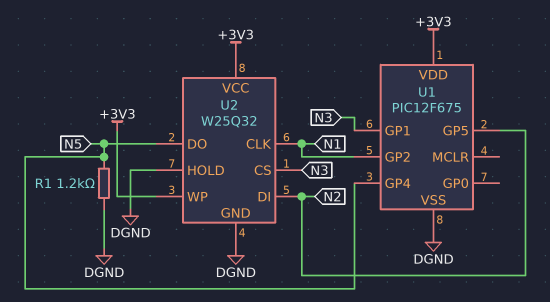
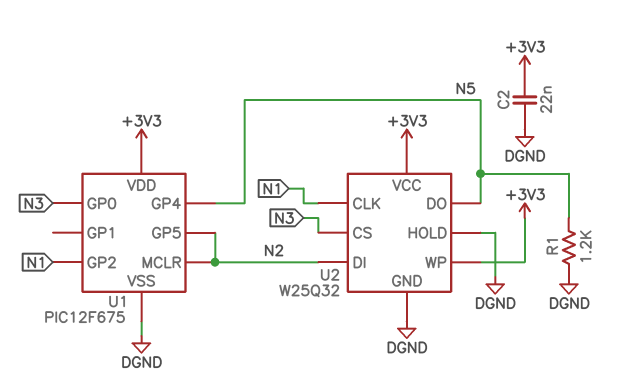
C2: none -> 22nF (+3V3, DGND)
U1 pin GP0: none -> N3
U1 pin GP1: N3 -> none
U1 pin MCLR: none -> N2

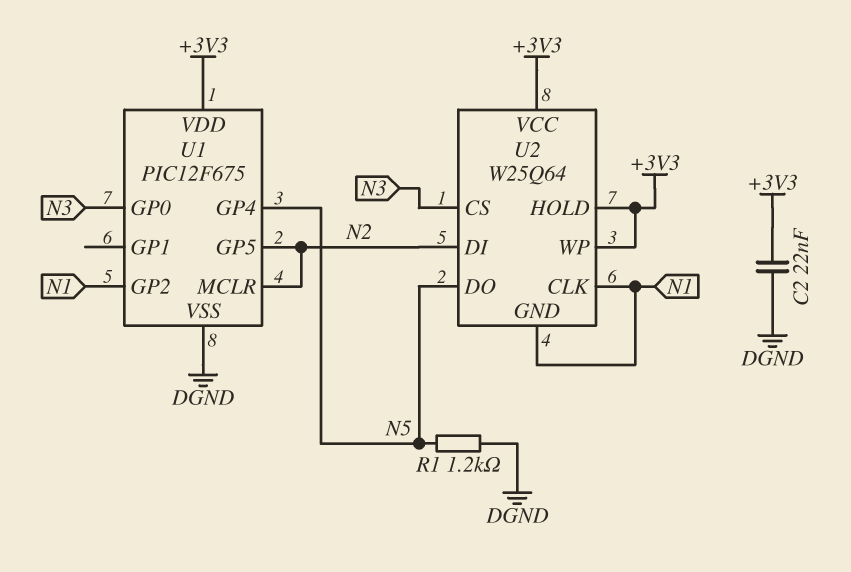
U2: W25Q32 -> W25Q64
U2 pin GND: DGND -> N1
U2 pin HOLD: DGND -> +3V3

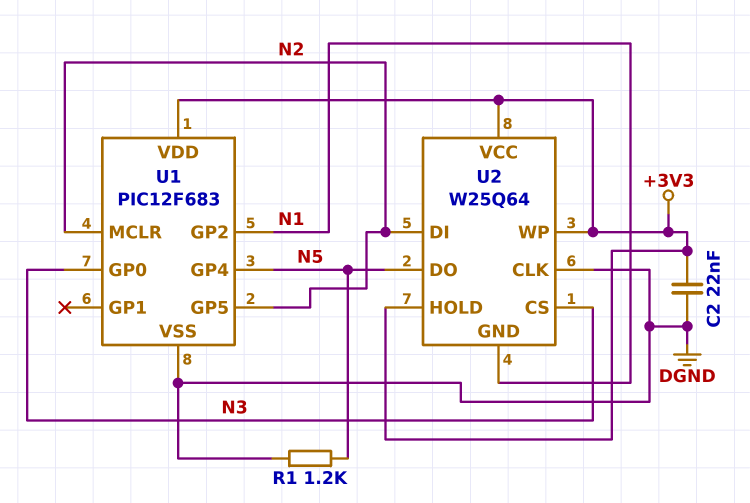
U1: PIC12F675 -> PIC12F683
U2 pin CLK: N1 -> DGND

